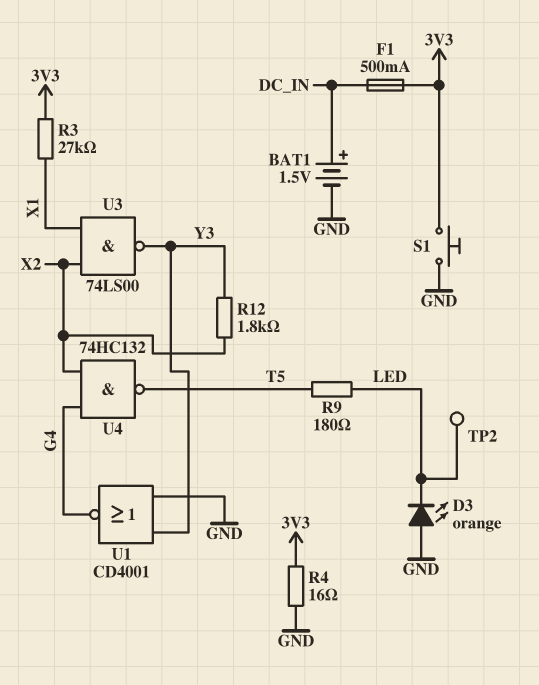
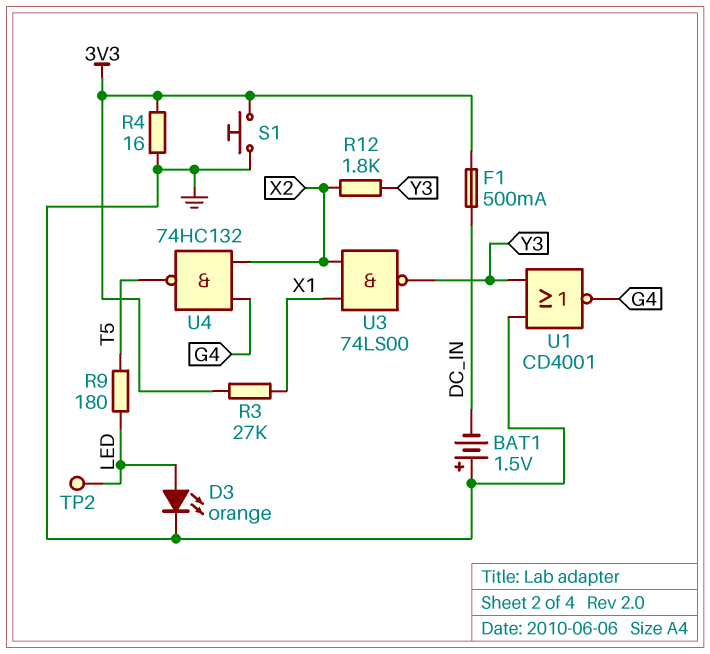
BAT1: 1.5V (plus DC_IN, minus GND) -> 1.5V (plus GND, minus DC_IN)
D3: LED orange (A GND, K LED) -> LED orange (A LED, K GND)

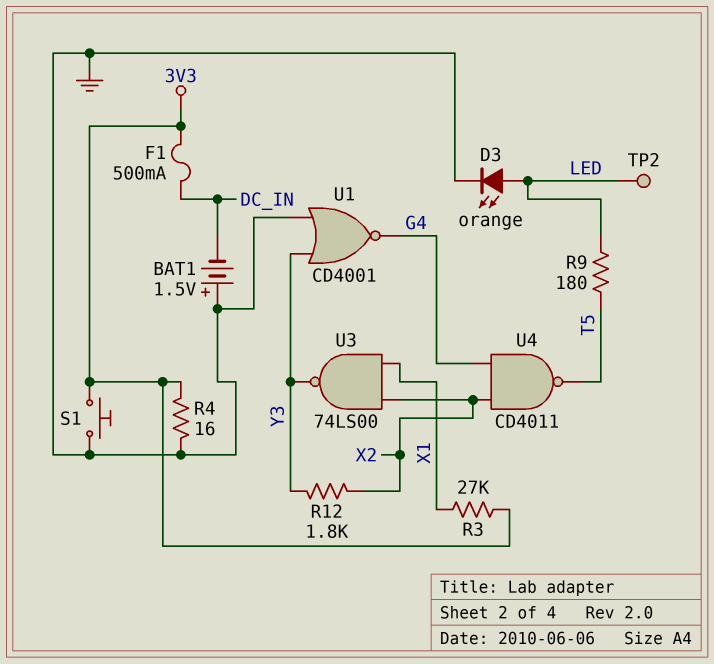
U4: NAND 74HC132 (in G4, in X2, out T5) -> NAND CD4011 (in G4, in X2, out T5)

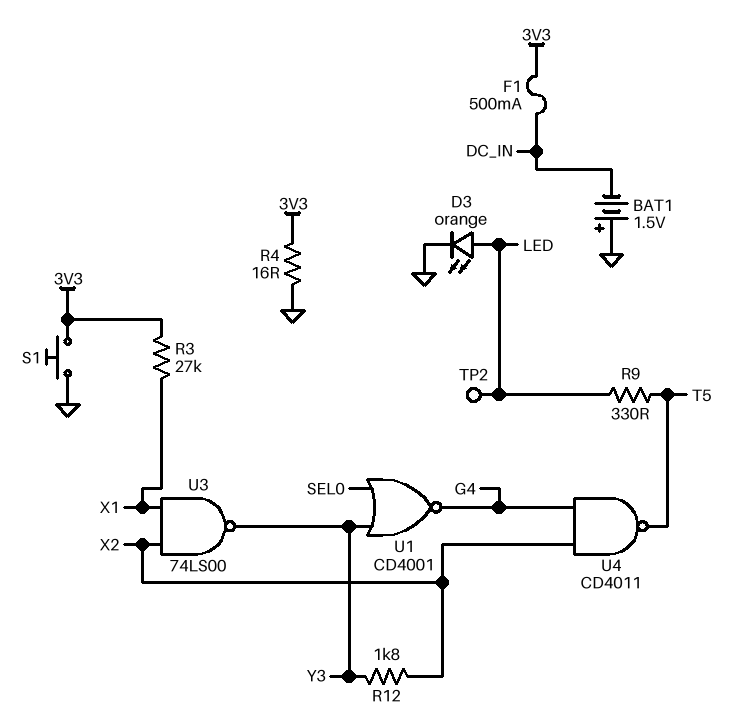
R9: 180 (LED, T5) -> 330 (LED, T5)
U1: NOR CD4001 (in GND, in Y3, out G4) -> NOR CD4001 (in SEL0, in Y3, out G4)

